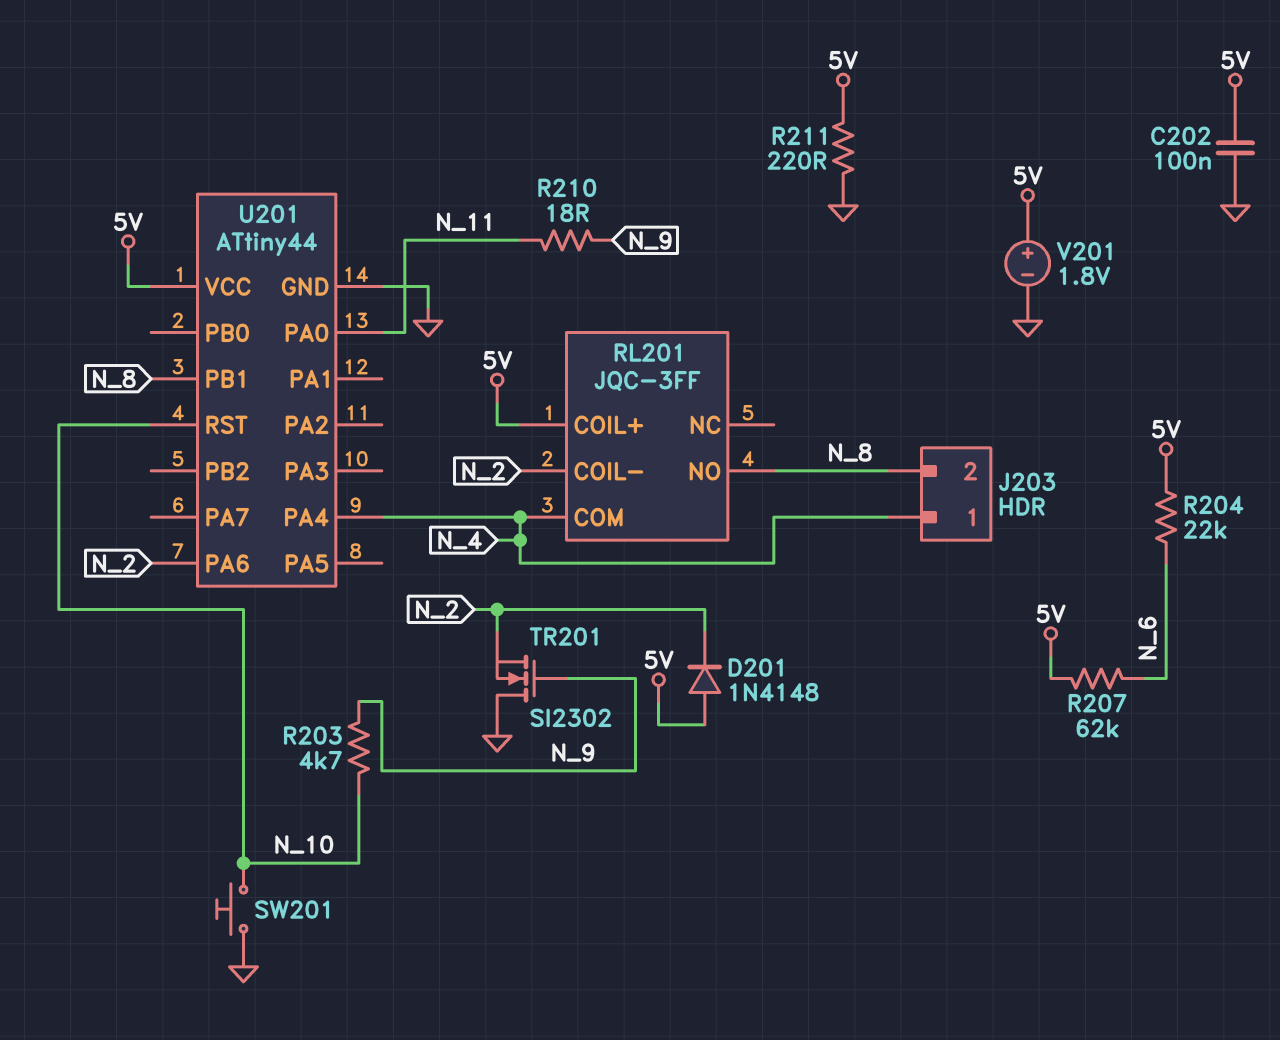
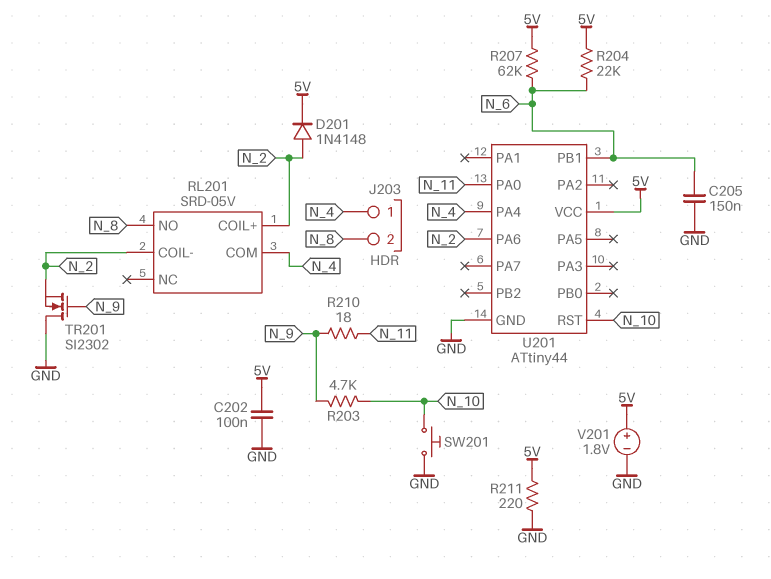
C205: none -> 150nF (GND, N_6)
D201: diode 1N4148 (A 5V, K N_2) -> diode 1N4148 (A N_2, K 5V)
RL201: JQC-3FF -> SRD-05V
RL201 pin COIL+: 5V -> N_2
U201 pin PB1: N_8 -> N_6

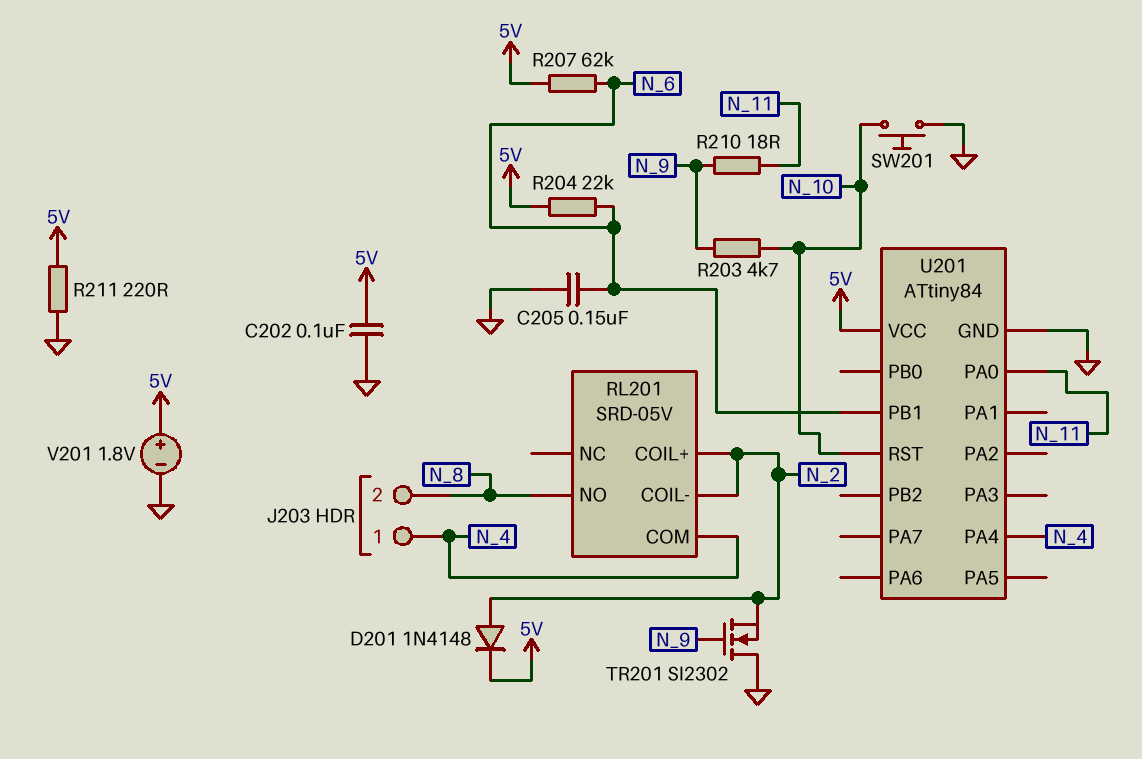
U201: ATtiny44 -> ATtiny84
U201 pin PA6: N_2 -> none

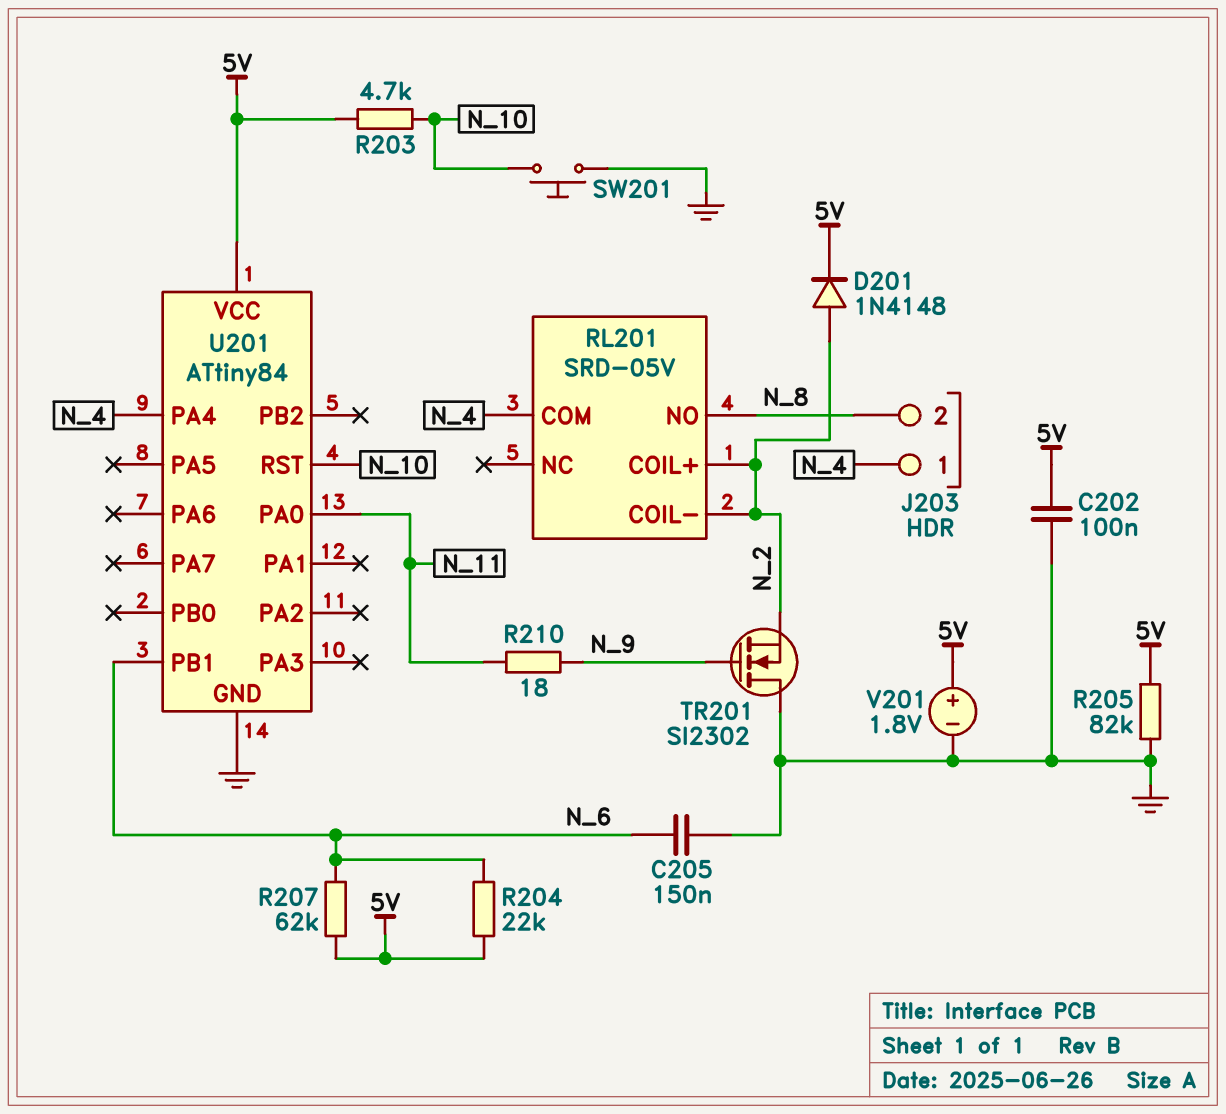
R203: 4.7k (N_9, N_10) -> 4.7k (5V, N_10)
R205: none -> 82k (5V, GND)
R211: 220 (5V, GND) -> none

